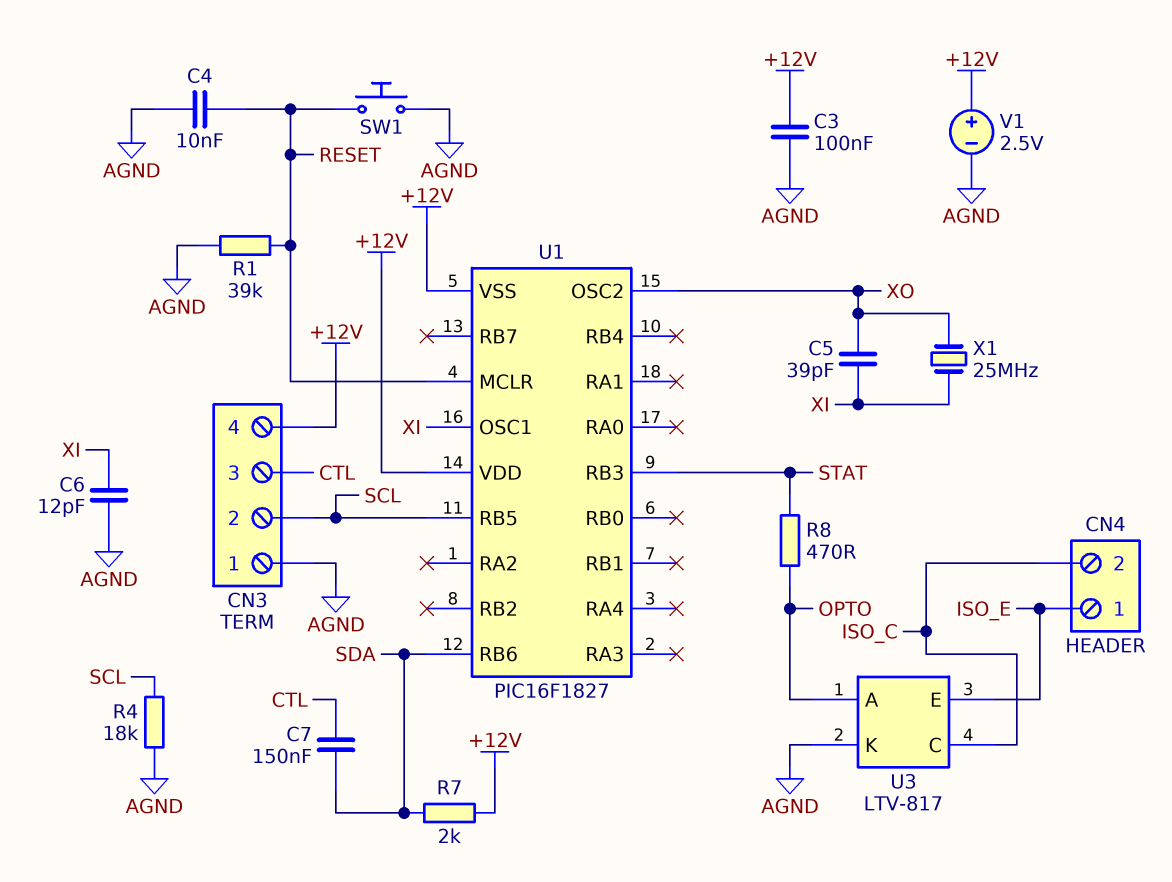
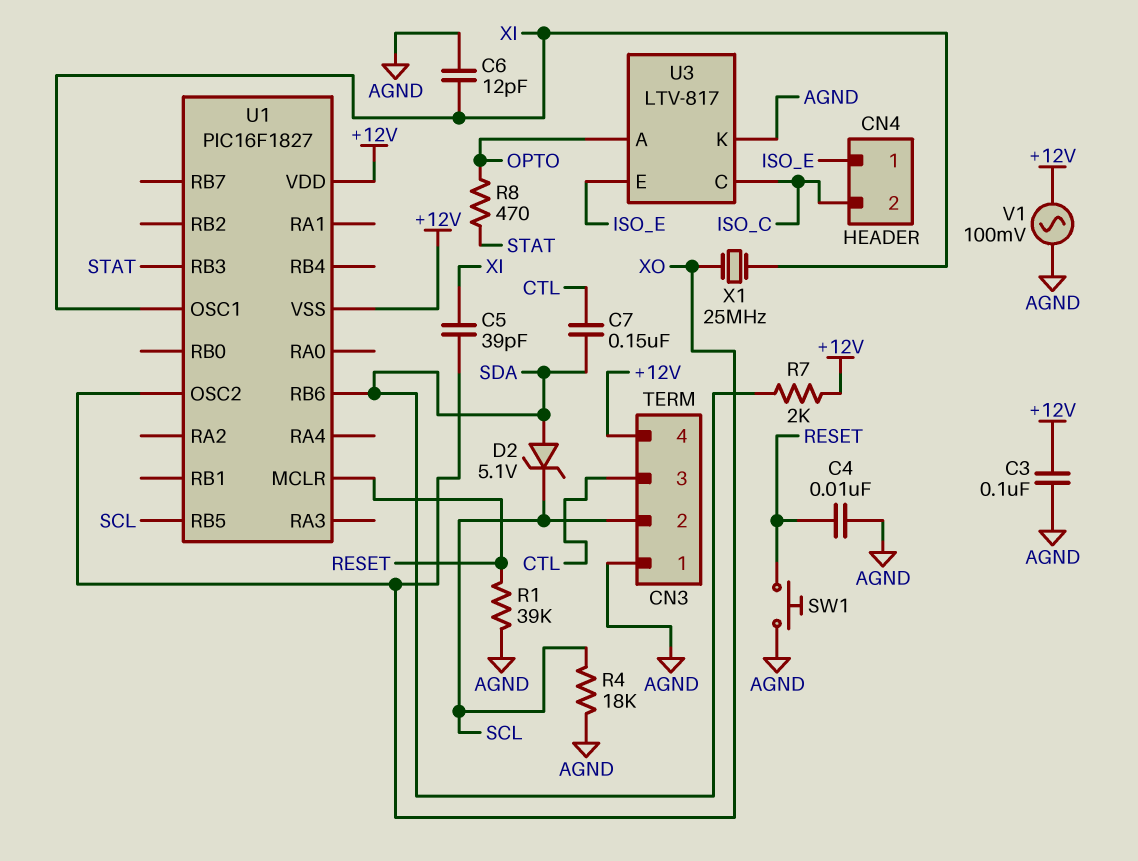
D2: none -> zener 5.1V (A SDA, K SCL)
V1: 2.5V (plus +12V, minus AGND) -> AC 100mV (+12V, AGND)

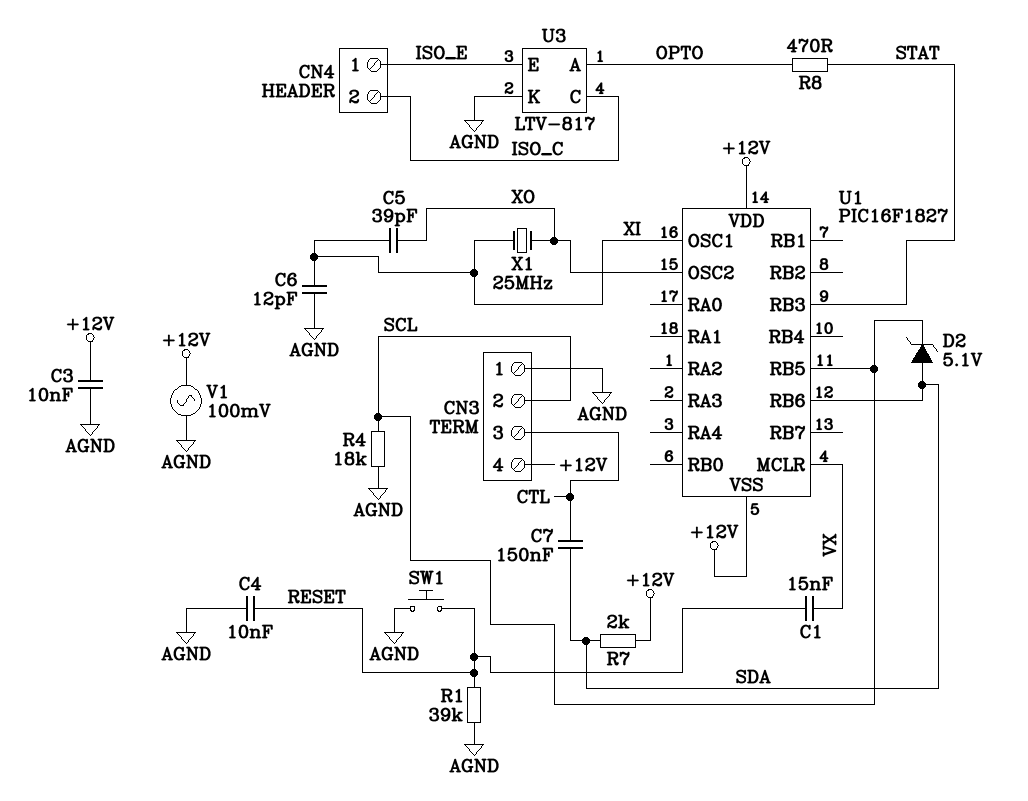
C1: none -> 15nF (RESET, VX)
C3: 100nF (+12V, AGND) -> 10nF (+12V, AGND)
U1 pin MCLR: RESET -> VX

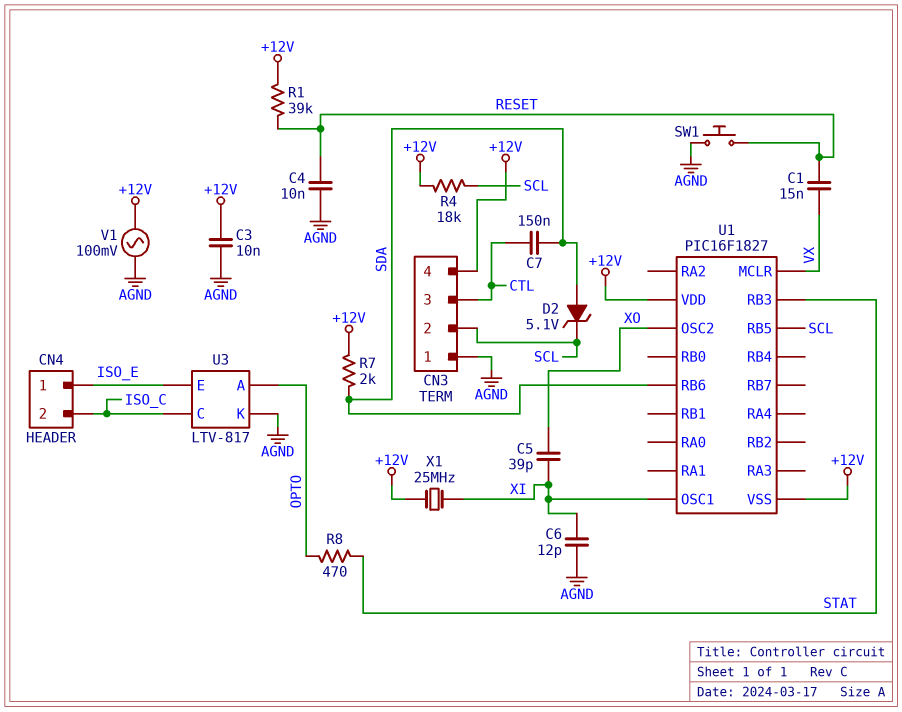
R1: 39k (AGND, RESET) -> 39k (+12V, RESET)
R4: 18k (AGND, SCL) -> 18k (+12V, SCL)
X1: 25MHz (XI, XO) -> 25MHz (+12V, XI)

